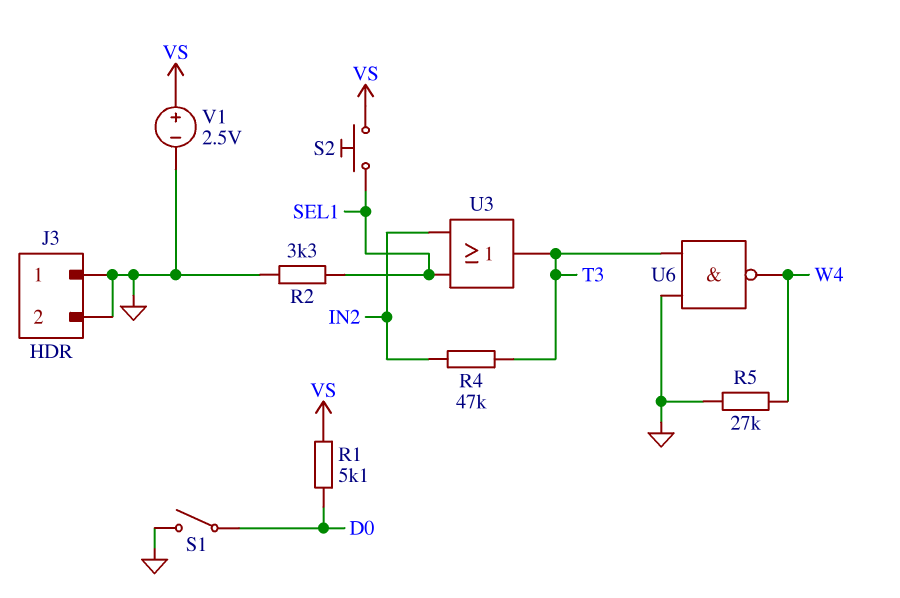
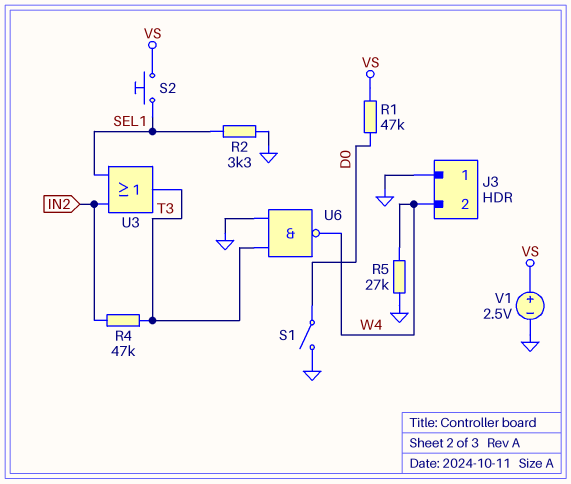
J3 pin 2: GND -> W4
R1: 5.1k (D0, VS) -> 47k (D0, VS)

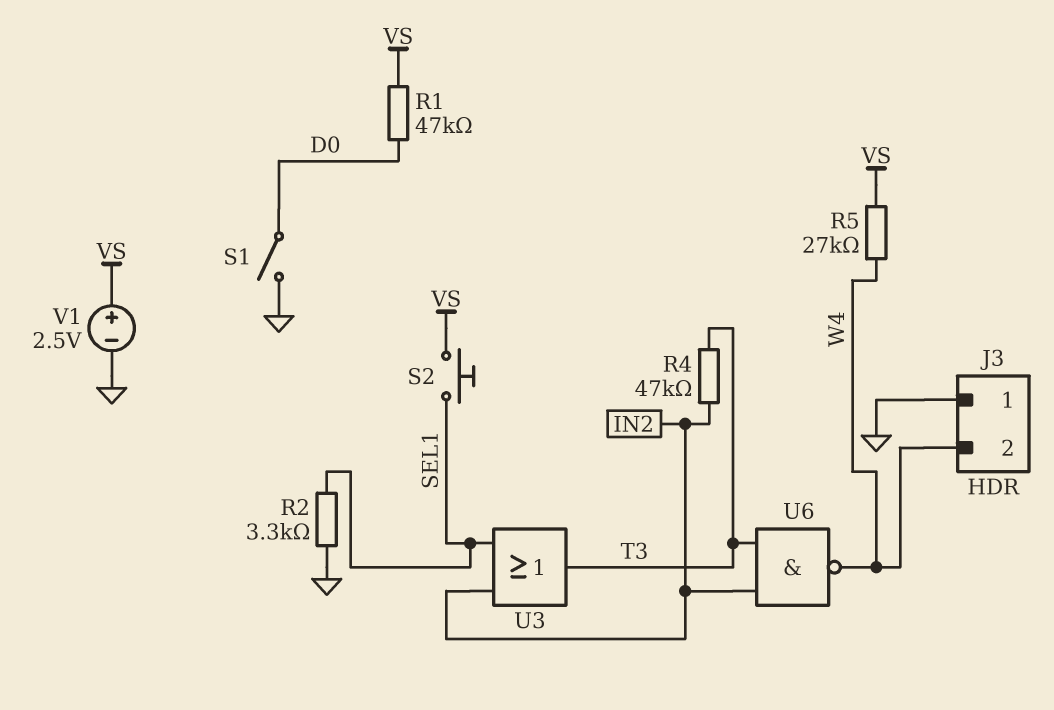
R5: 27k (GND, W4) -> 27k (VS, W4)
U6: NAND (in GND, in T3, out W4) -> NAND (in IN2, in T3, out W4)

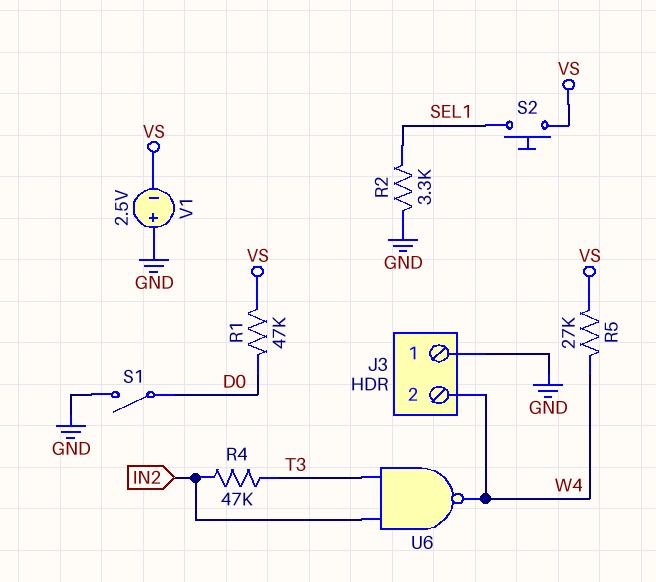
U3: OR (in IN2, in SEL1, out T3) -> none
V1: 2.5V (plus VS, minus GND) -> 2.5V (plus GND, minus VS)

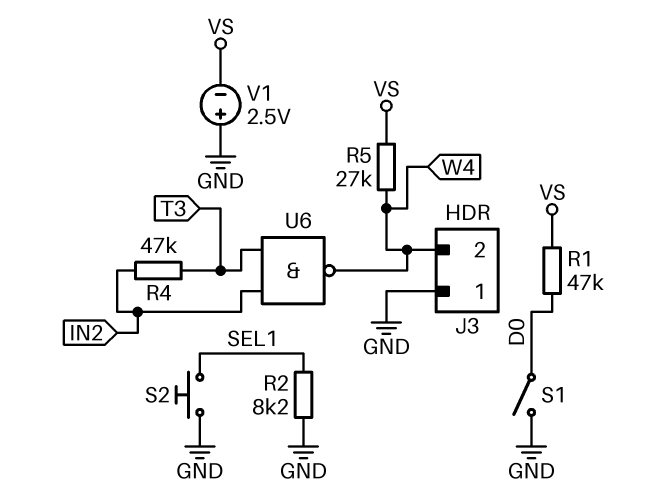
R2: 3.3k (GND, SEL1) -> 8.2k (GND, SEL1)
S2: button (SEL1, VS) -> button (GND, SEL1)

